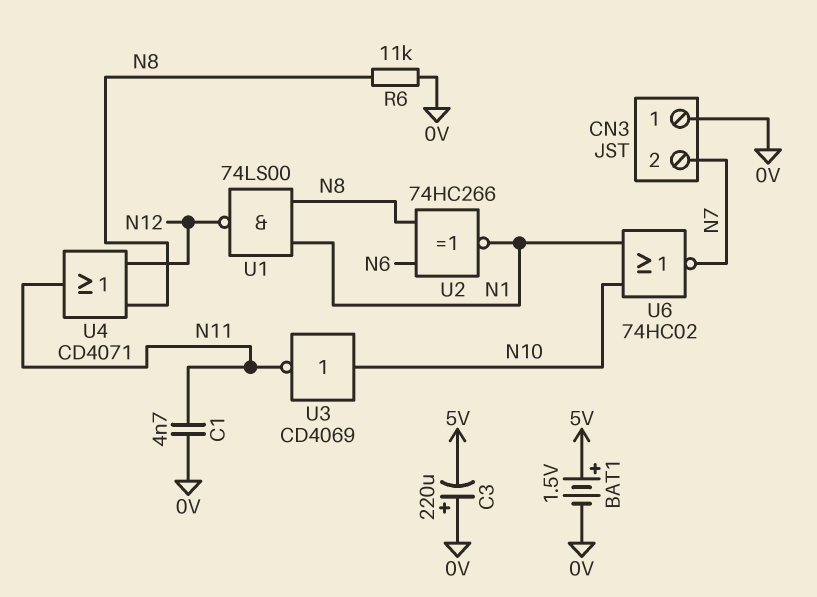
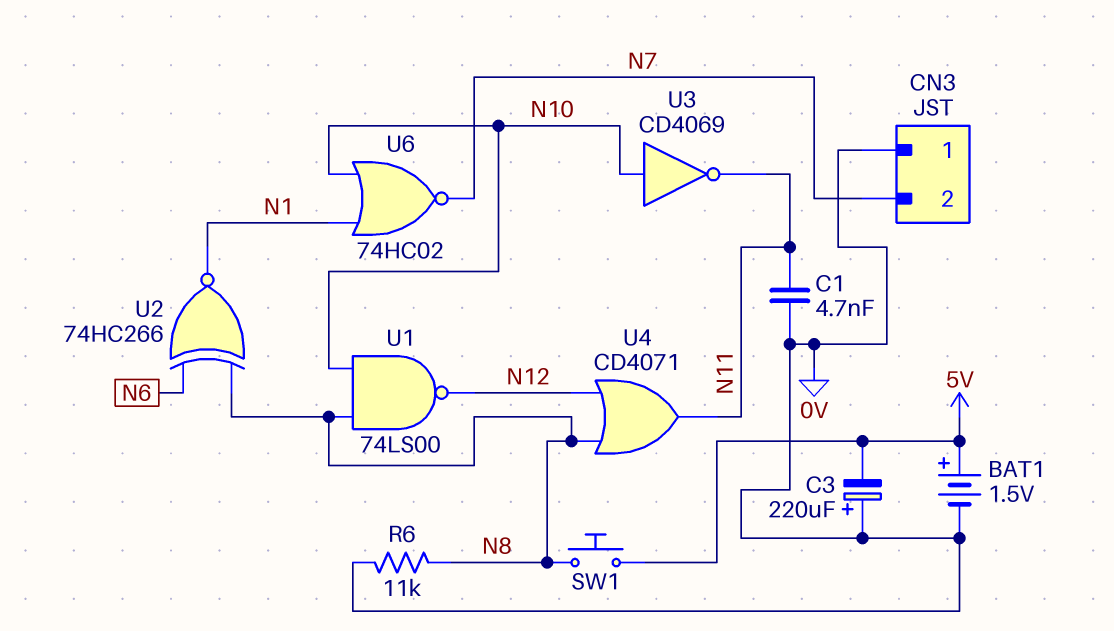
SW1: none -> button (5V, N8)
U1: NAND 74LS00 (in N1, in N8, out N12) -> NAND 74LS00 (in N8, in N10, out N12)

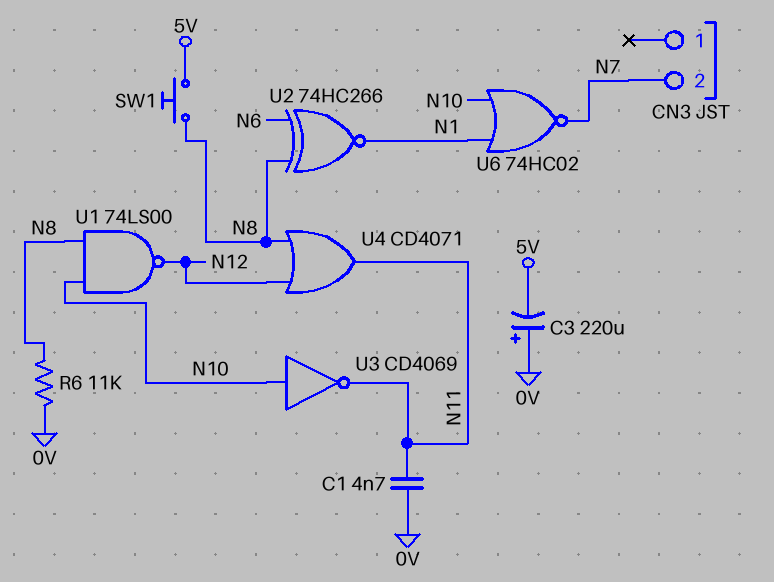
BAT1: 1.5V (plus 5V, minus 0V) -> none
CN3 pin 1: 0V -> none

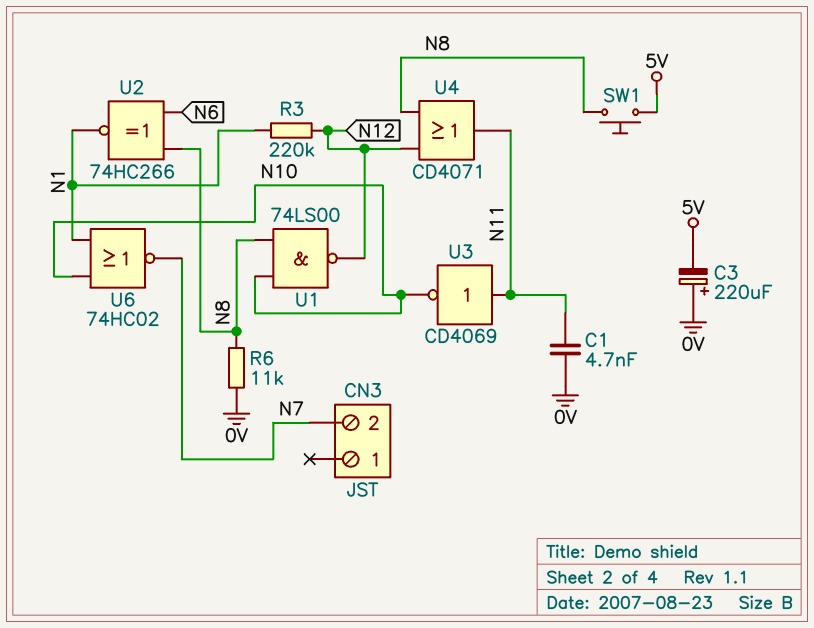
R3: none -> 220k (N1, N12)
U3: NOT CD4069 (in N10, out N11) -> NOT CD4069 (in N11, out N10)

